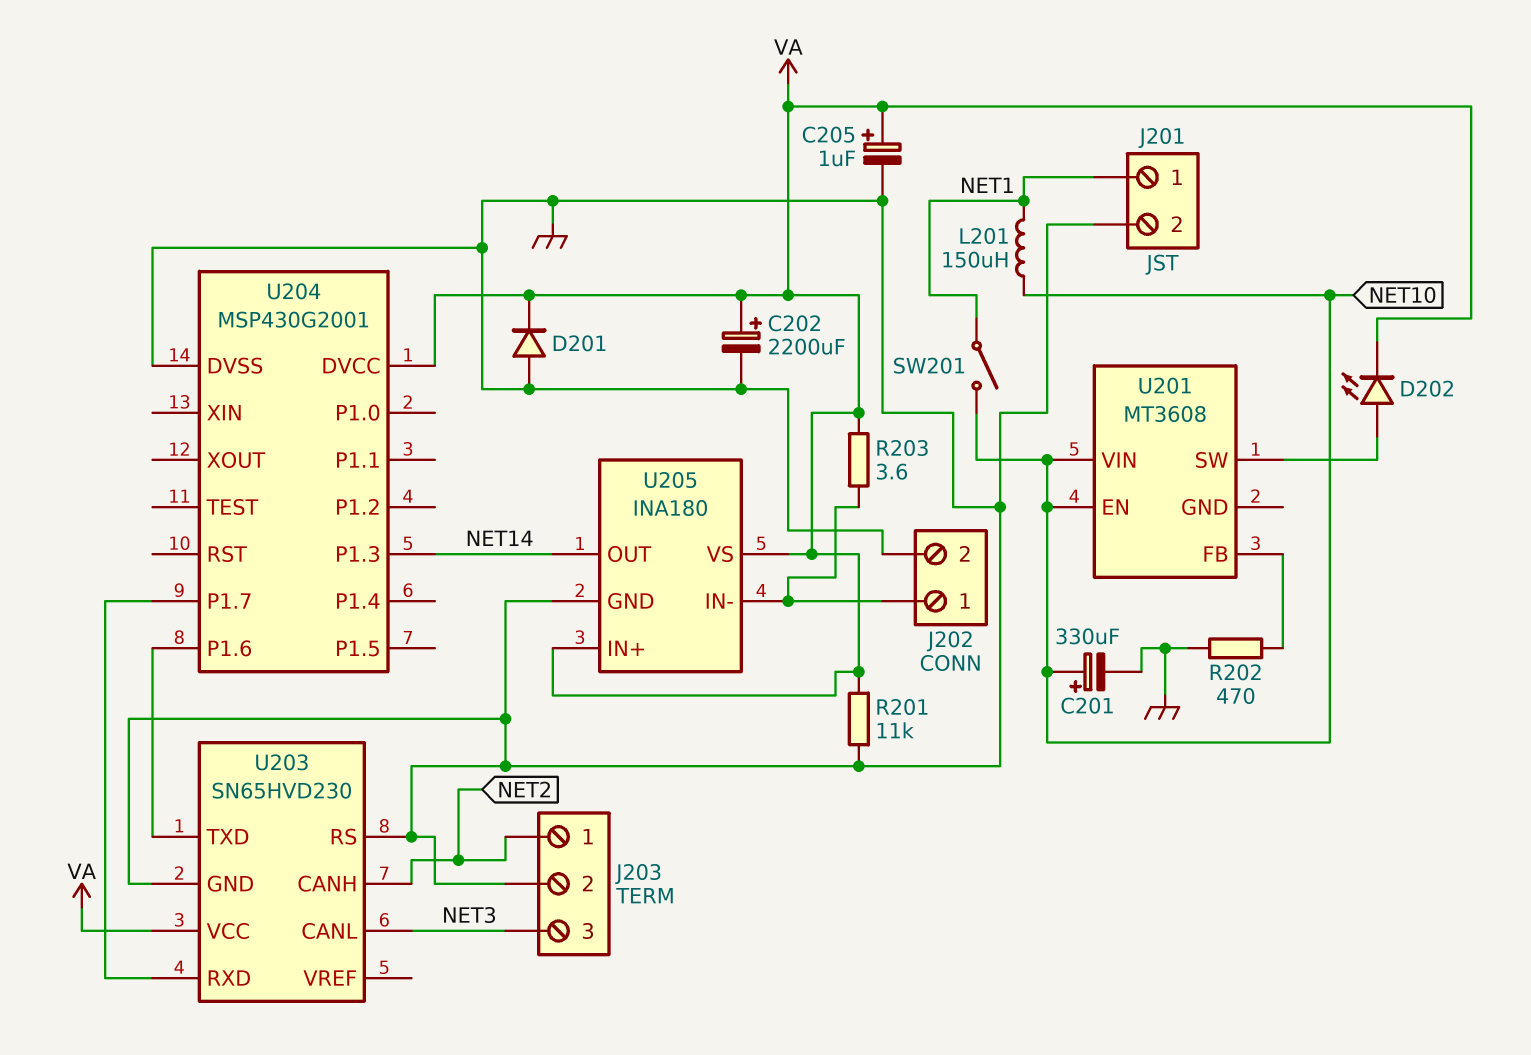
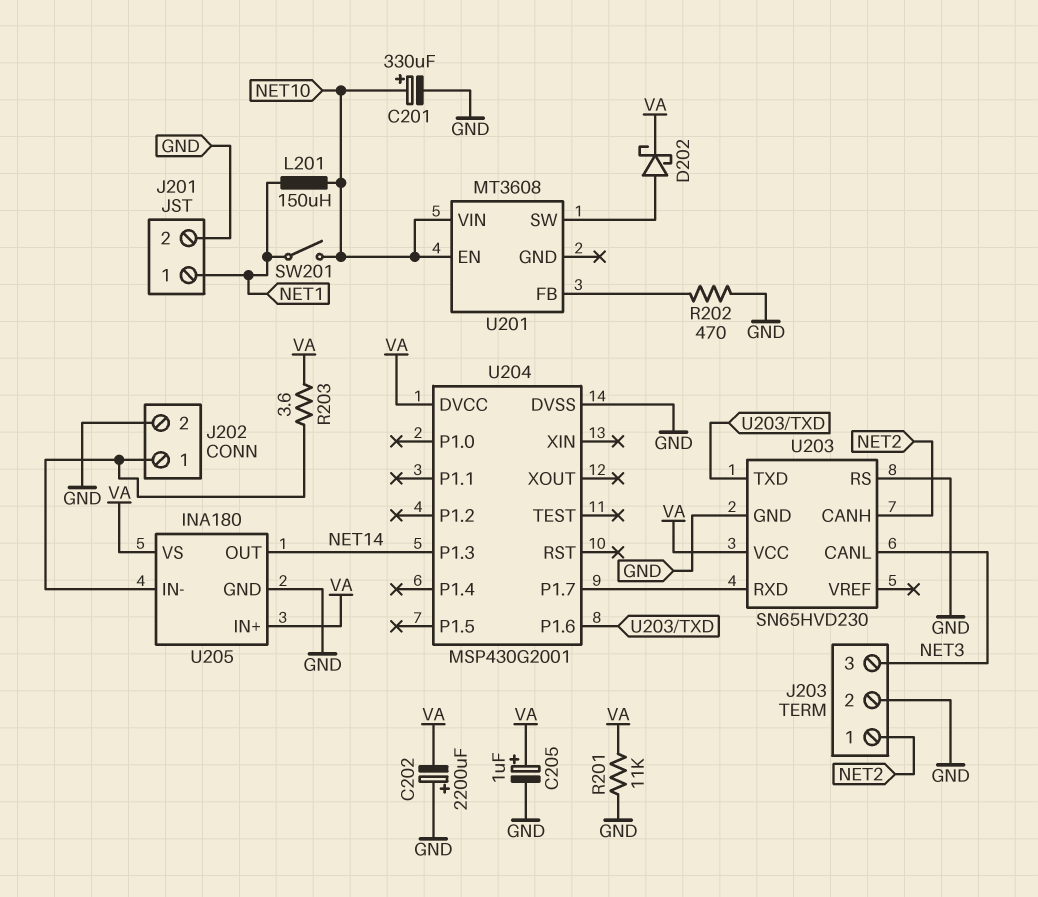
C202: 2200uF (plus VA, minus GND) -> 2200uF (plus GND, minus VA)
D201: diode (A GND, K VA) -> none
D202: LED (A U201/SW, K VA) -> schottky (A U201/SW, K VA)

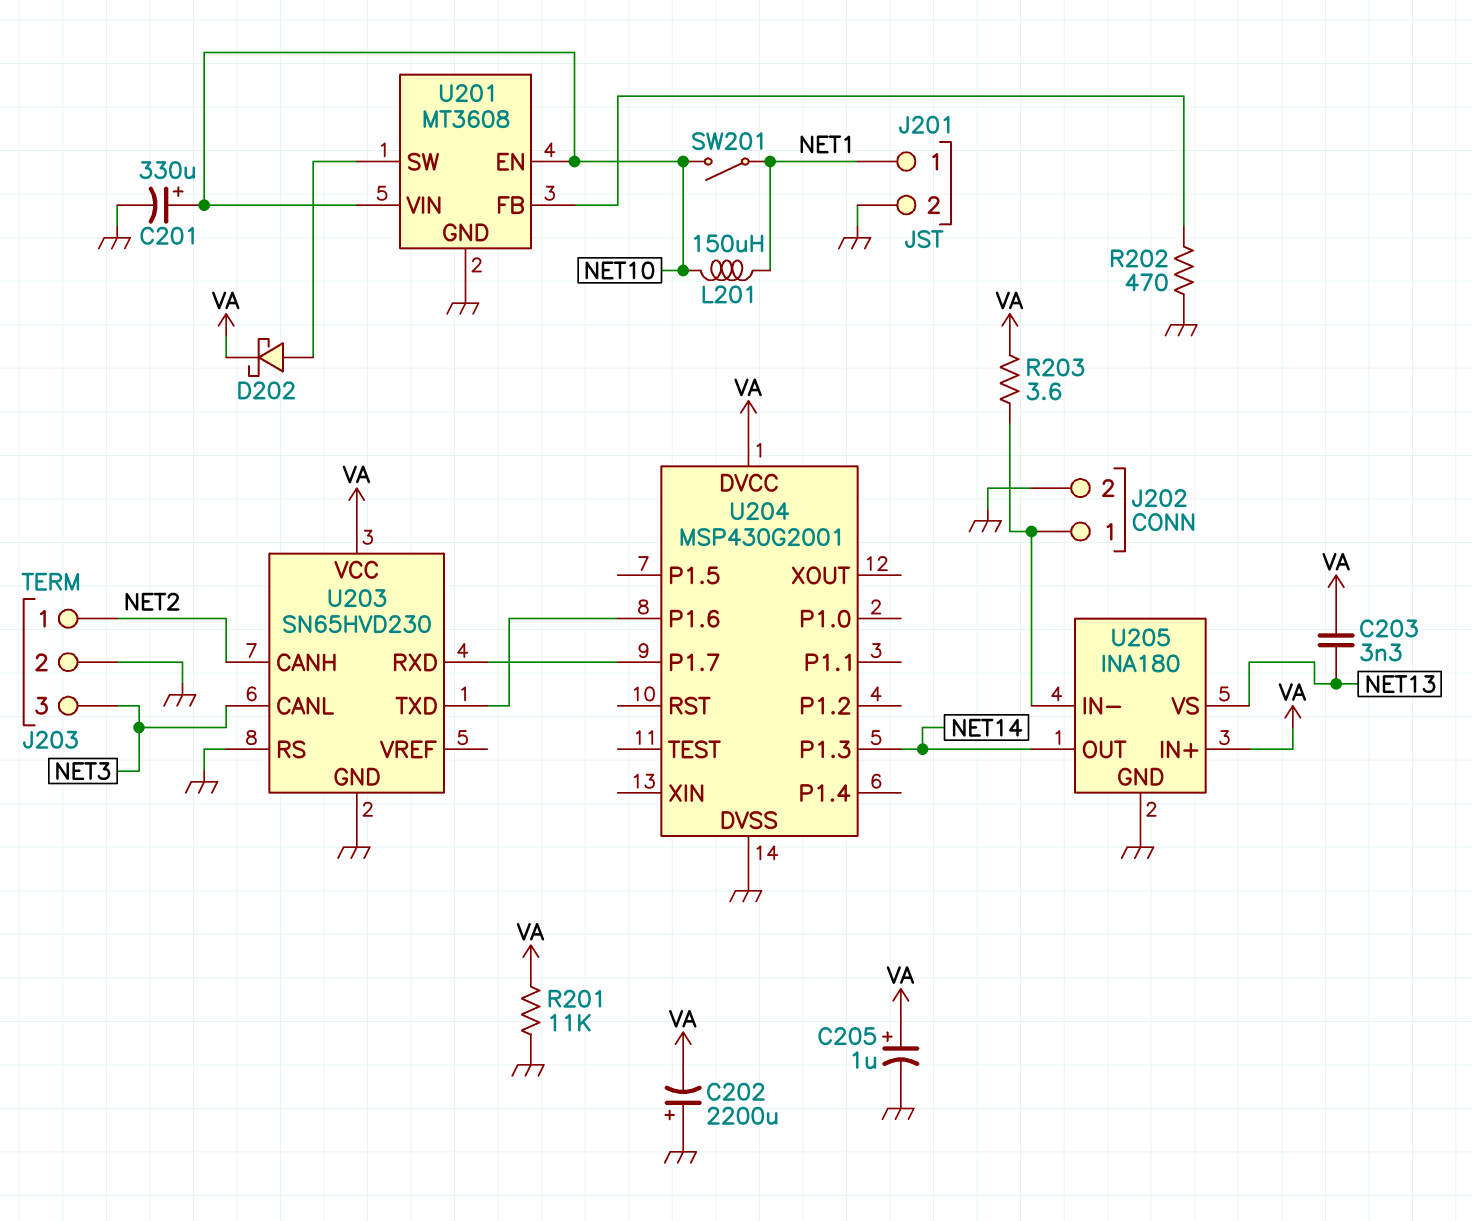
C203: none -> 3.3nF (NET13, VA)
U201 pin GND: none -> GND
U205 pin VS: VA -> NET13

